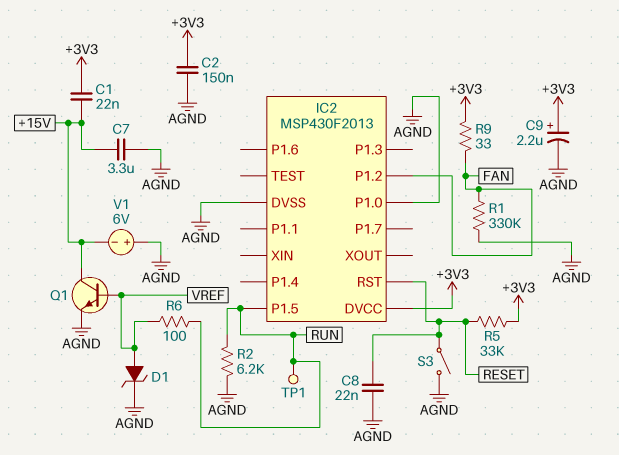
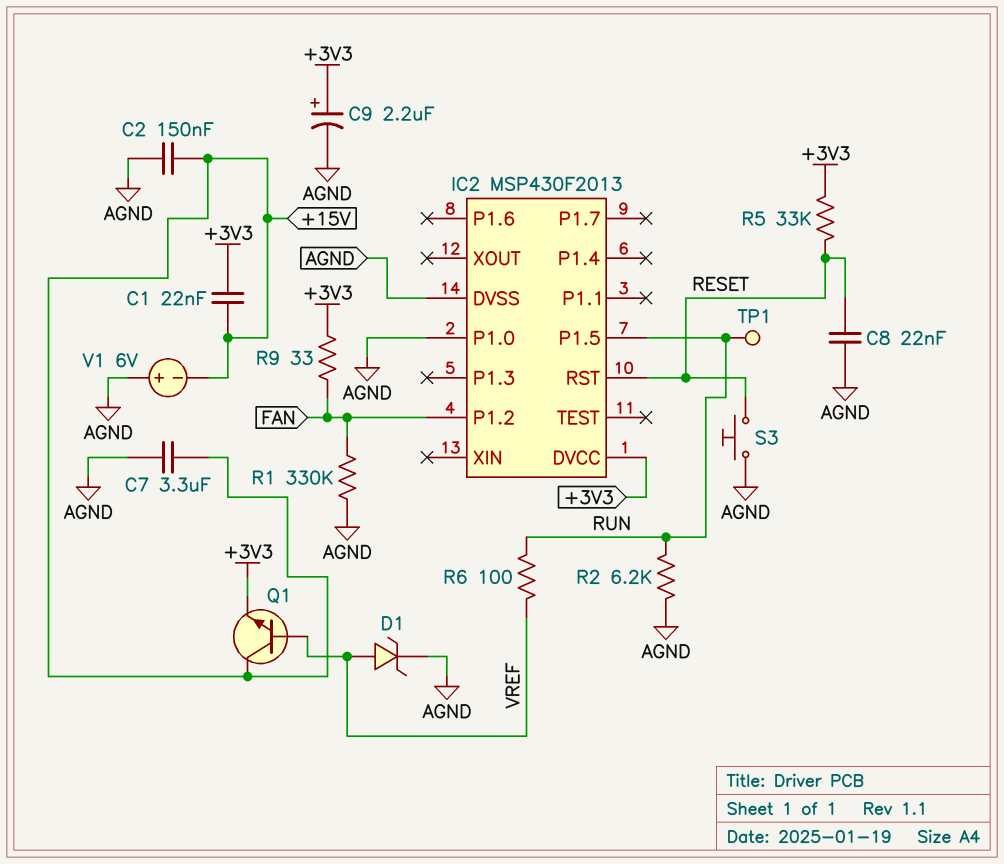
C2: 150nF (+3V3, AGND) -> 150nF (+15V, AGND)
Q1: NPN (B VREF, C +15V, E AGND) -> NPN (B VREF, C +15V, E +3V3)
S3: switch (AGND, RESET) -> button (AGND, RESET)

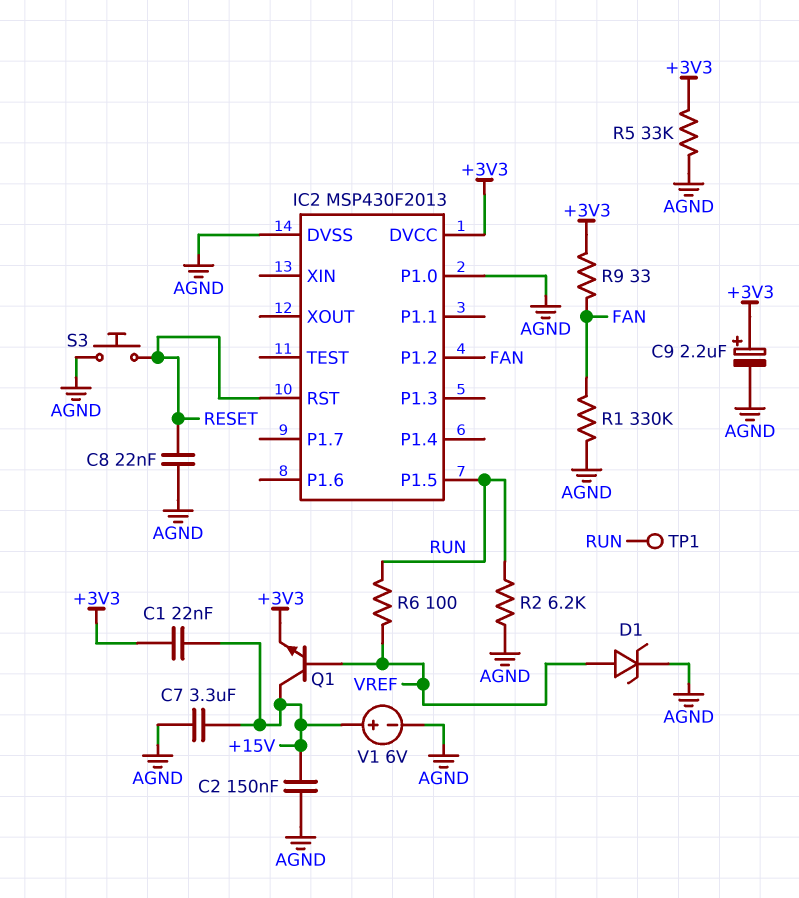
R5: 33k (+3V3, RESET) -> 33k (+3V3, AGND)
V1: 6V (plus AGND, minus +15V) -> 6V (plus +15V, minus AGND)

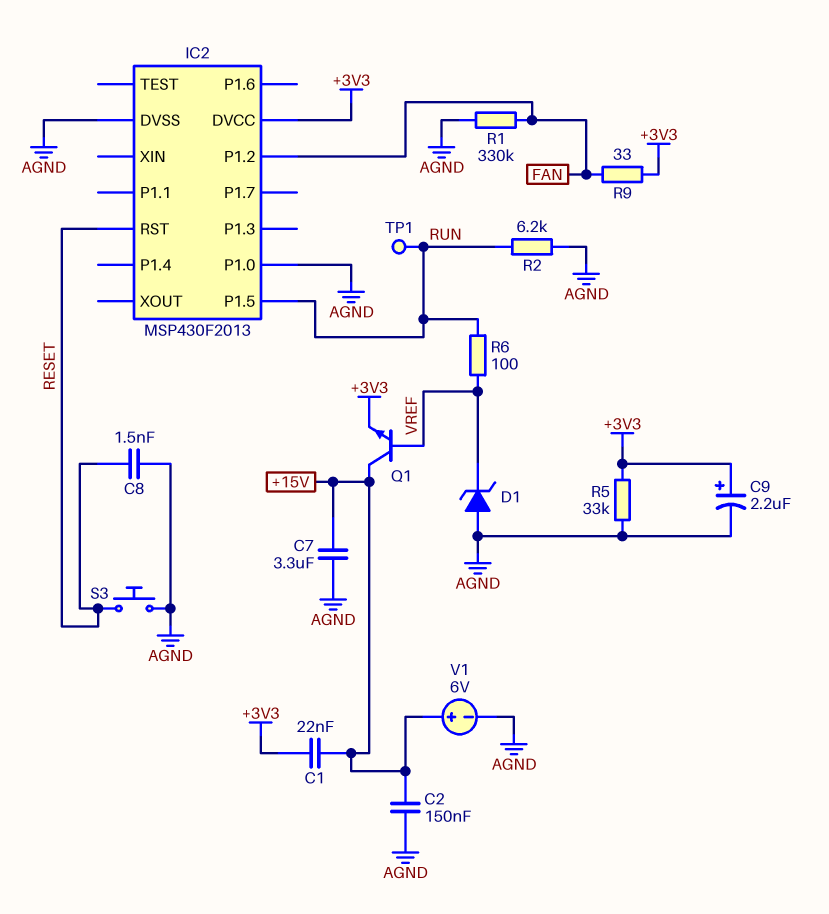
C8: 22nF (AGND, RESET) -> 1.5nF (AGND, RESET)
D1: zener (A VREF, K AGND) -> zener (A AGND, K VREF)

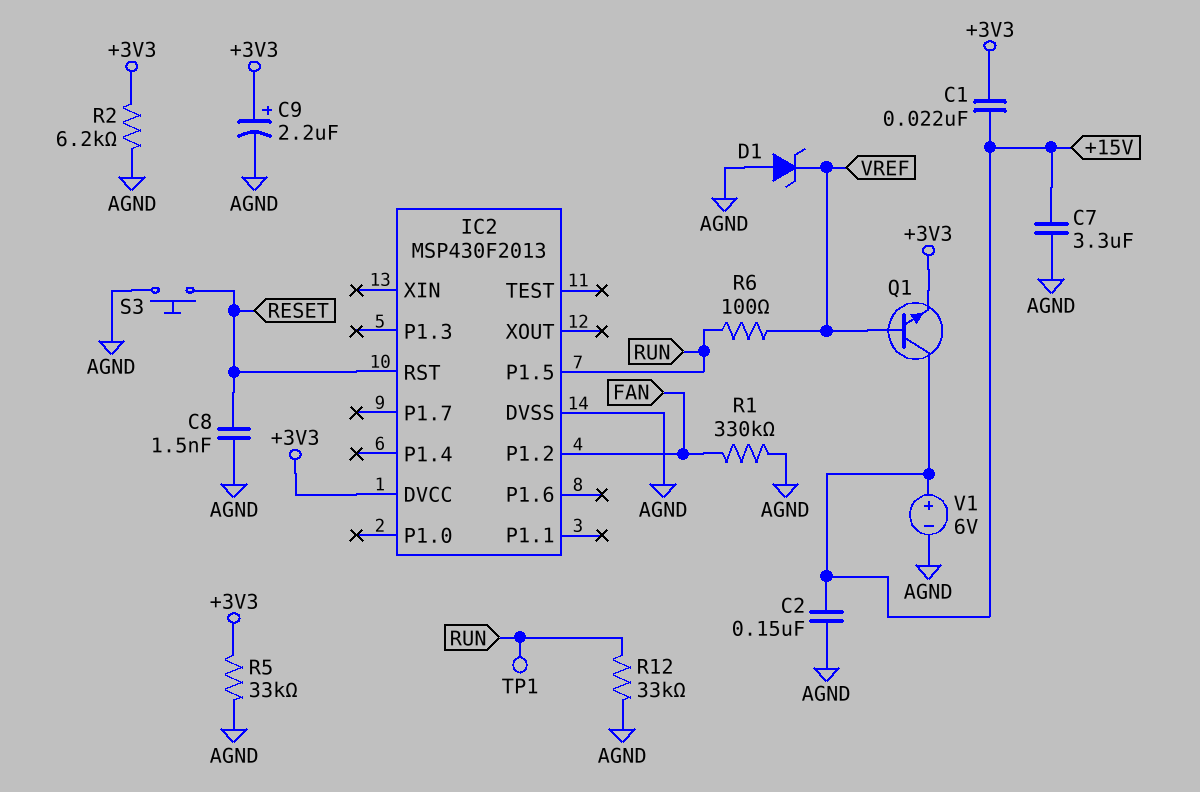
IC2 pin P1.0: AGND -> none
R2: 6.2k (AGND, RUN) -> 6.2k (+3V3, AGND)
R9: 33 (+3V3, FAN) -> none
R12: none -> 33k (AGND, RUN)

